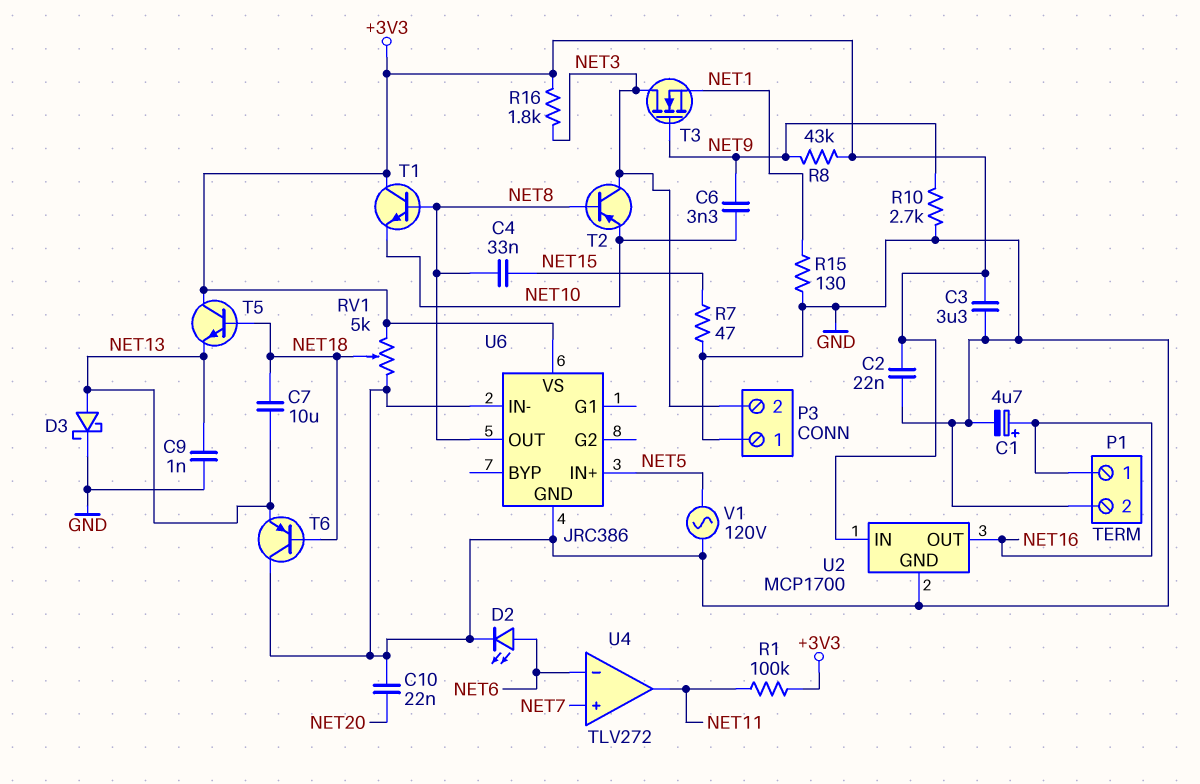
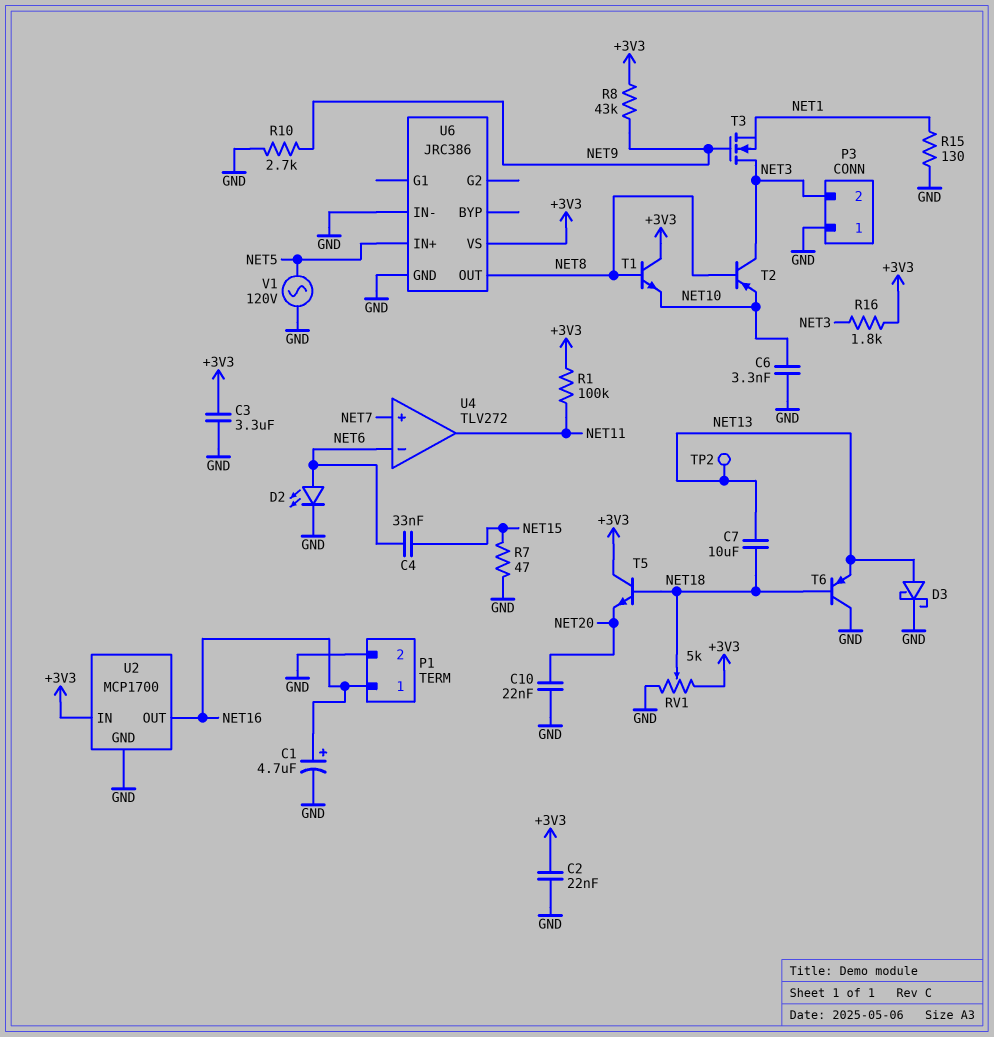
C4: 33nF (NET8, NET15) -> 33nF (NET6, NET15)
C6: 3.3nF (NET9, NET10) -> 3.3nF (GND, NET10)
C9: 1nF (GND, NET13) -> none
T5: NPN (B NET18, C +3V3, E NET13) -> NPN (B NET18, C +3V3, E NET20)
TP2: none -> test point (NET13)

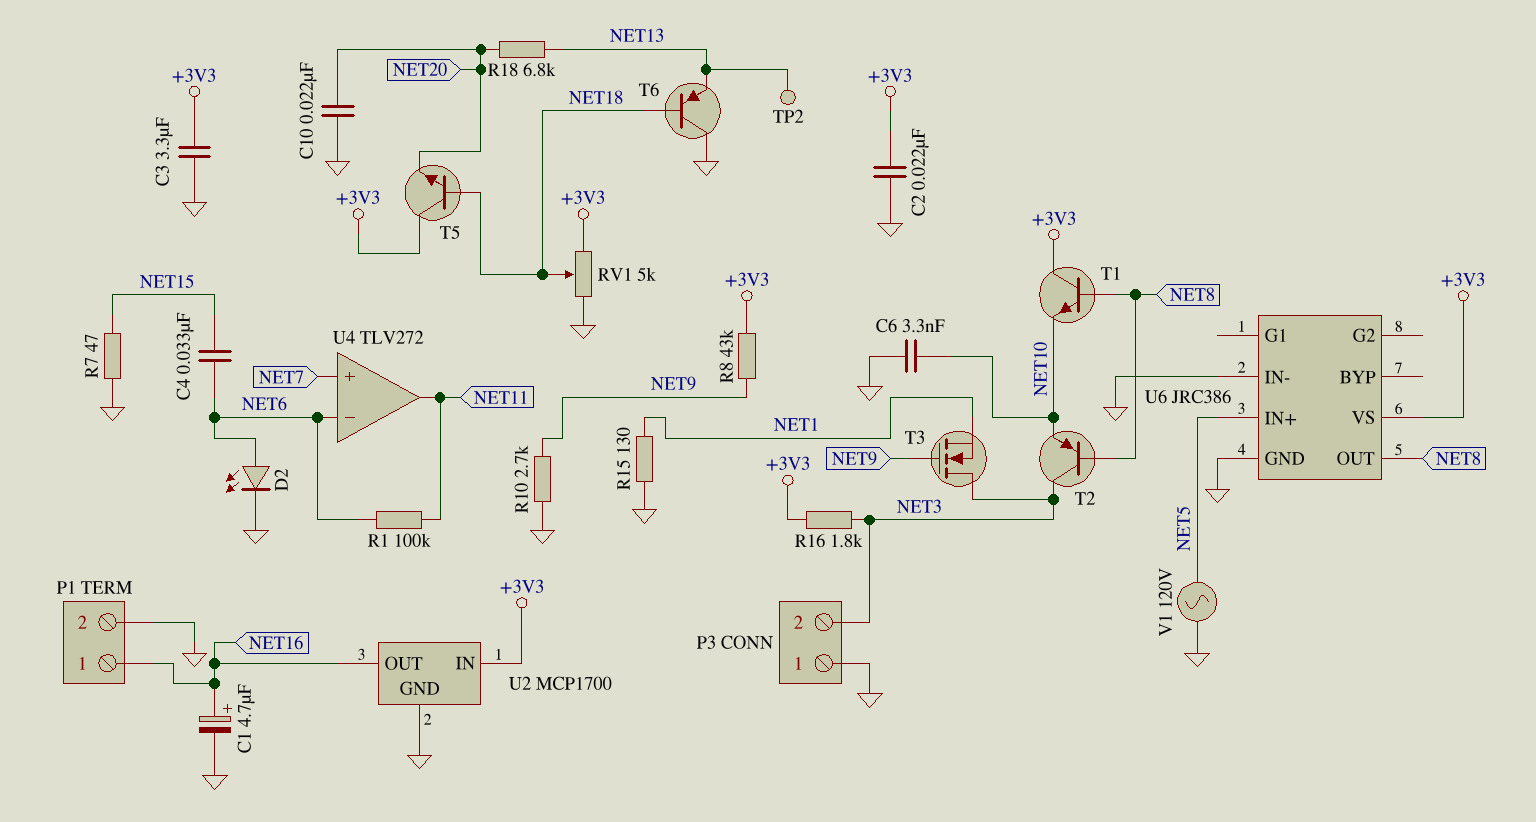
C7: 10uF (NET13, NET18) -> none
D3: schottky (A NET13, K GND) -> none
R1: 100k (+3V3, NET11) -> 100k (NET6, NET11)
R18: none -> 6.8k (NET13, NET20)

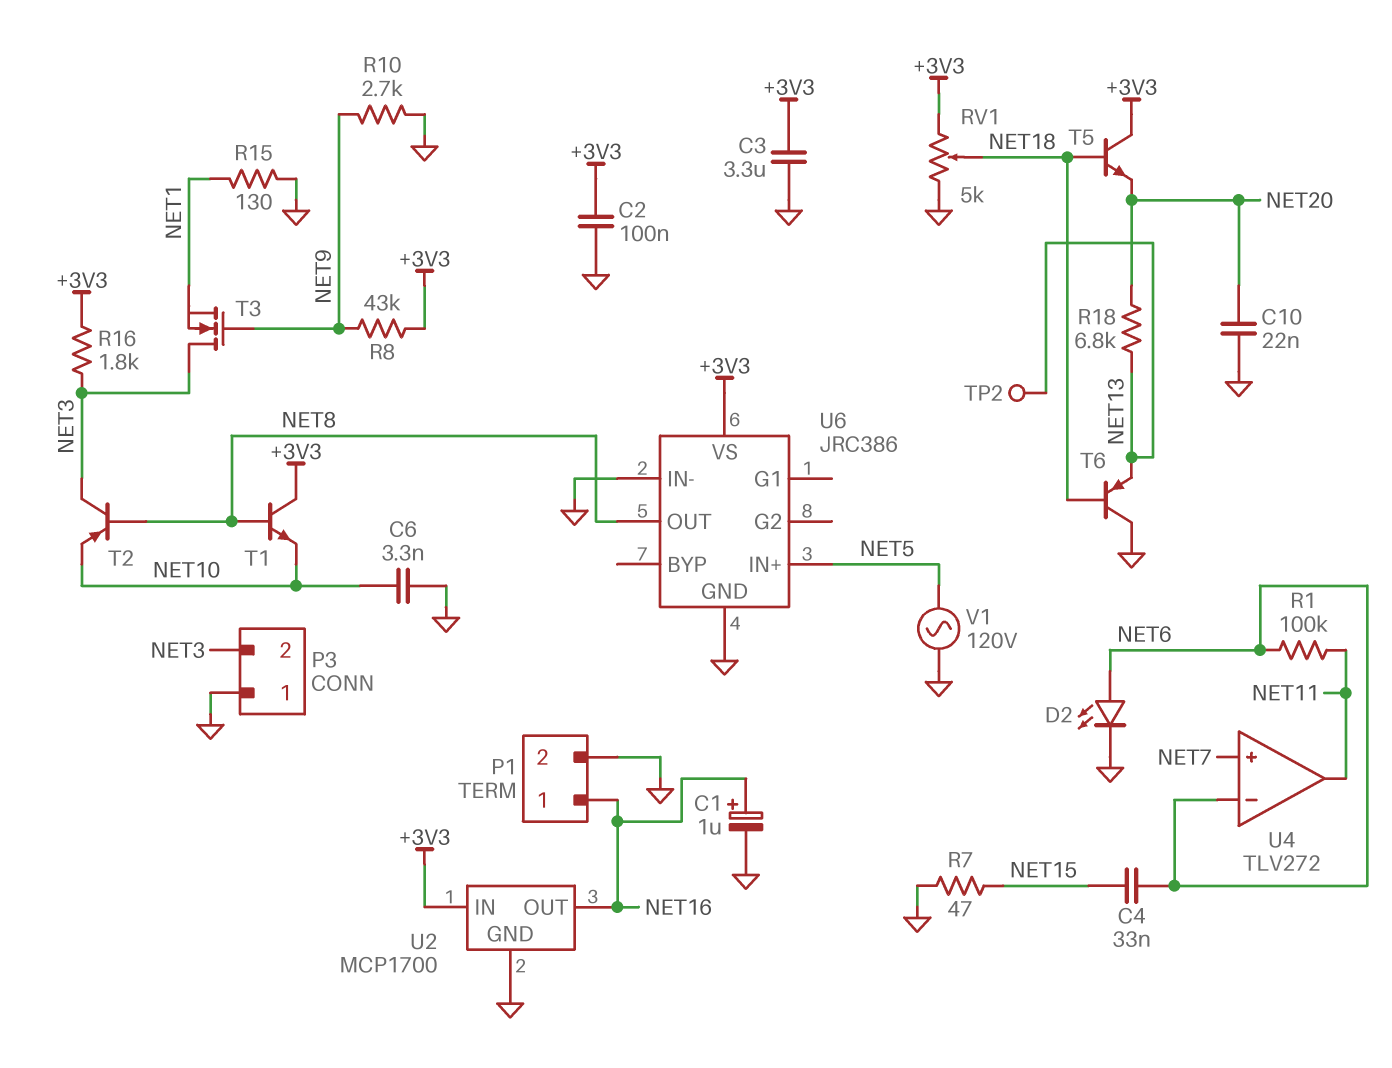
C1: 4.7uF (plus NET16, minus GND) -> 1uF (plus NET16, minus GND)
C2: 22nF (+3V3, GND) -> 100nF (+3V3, GND)

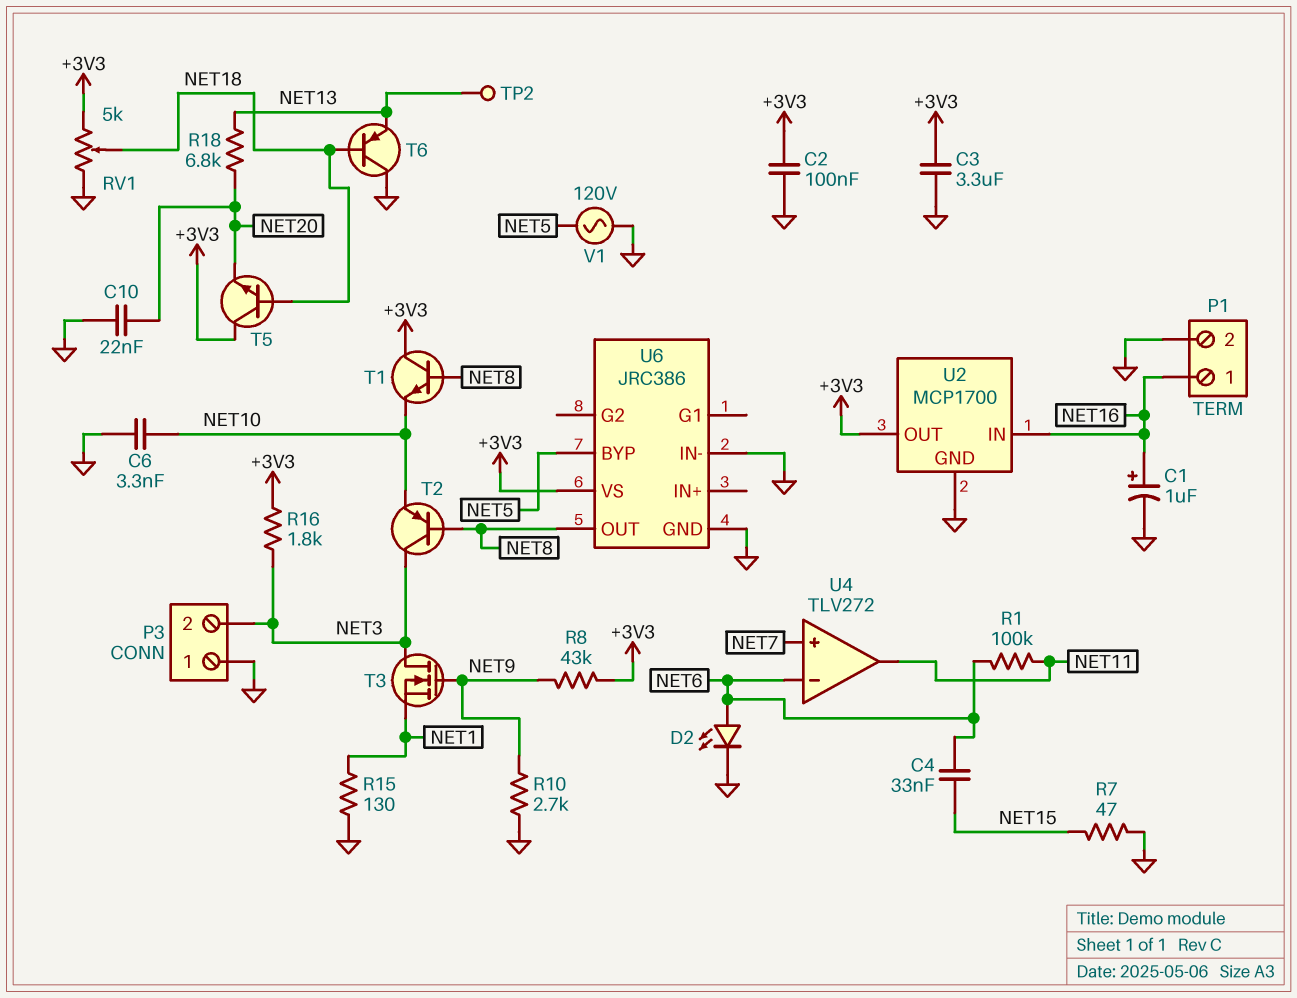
U2 pin IN: +3V3 -> NET16
U2 pin OUT: NET16 -> +3V3
U6 pin BYP: none -> NET5
U6 pin IN+: NET5 -> none

